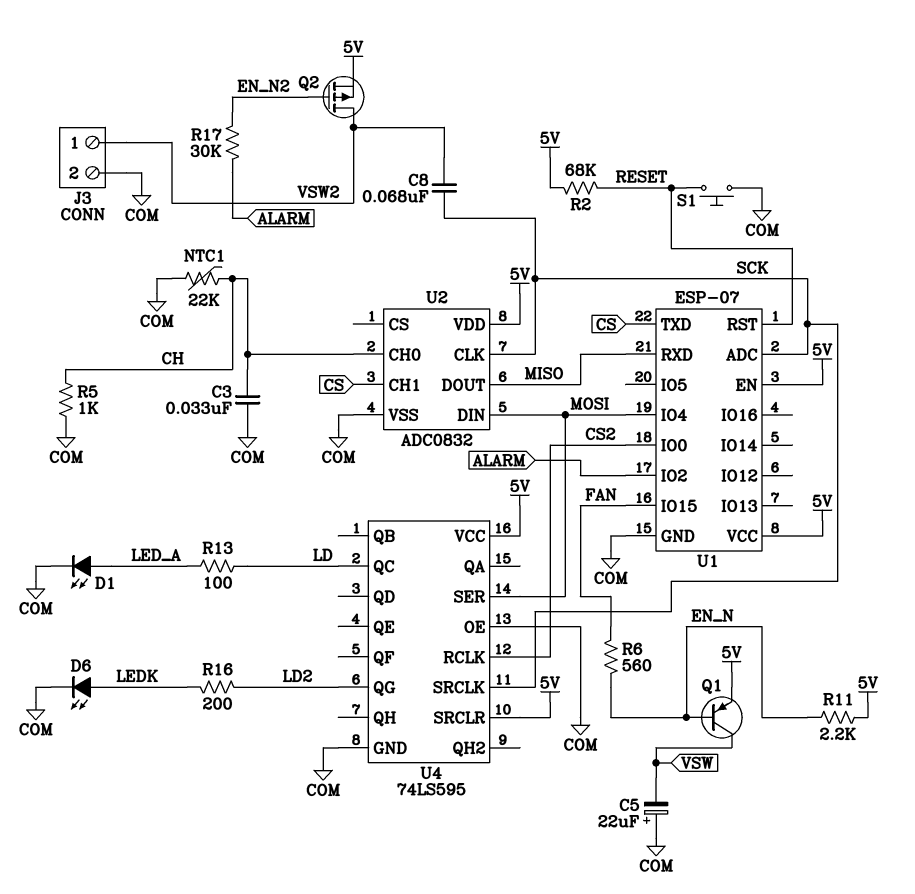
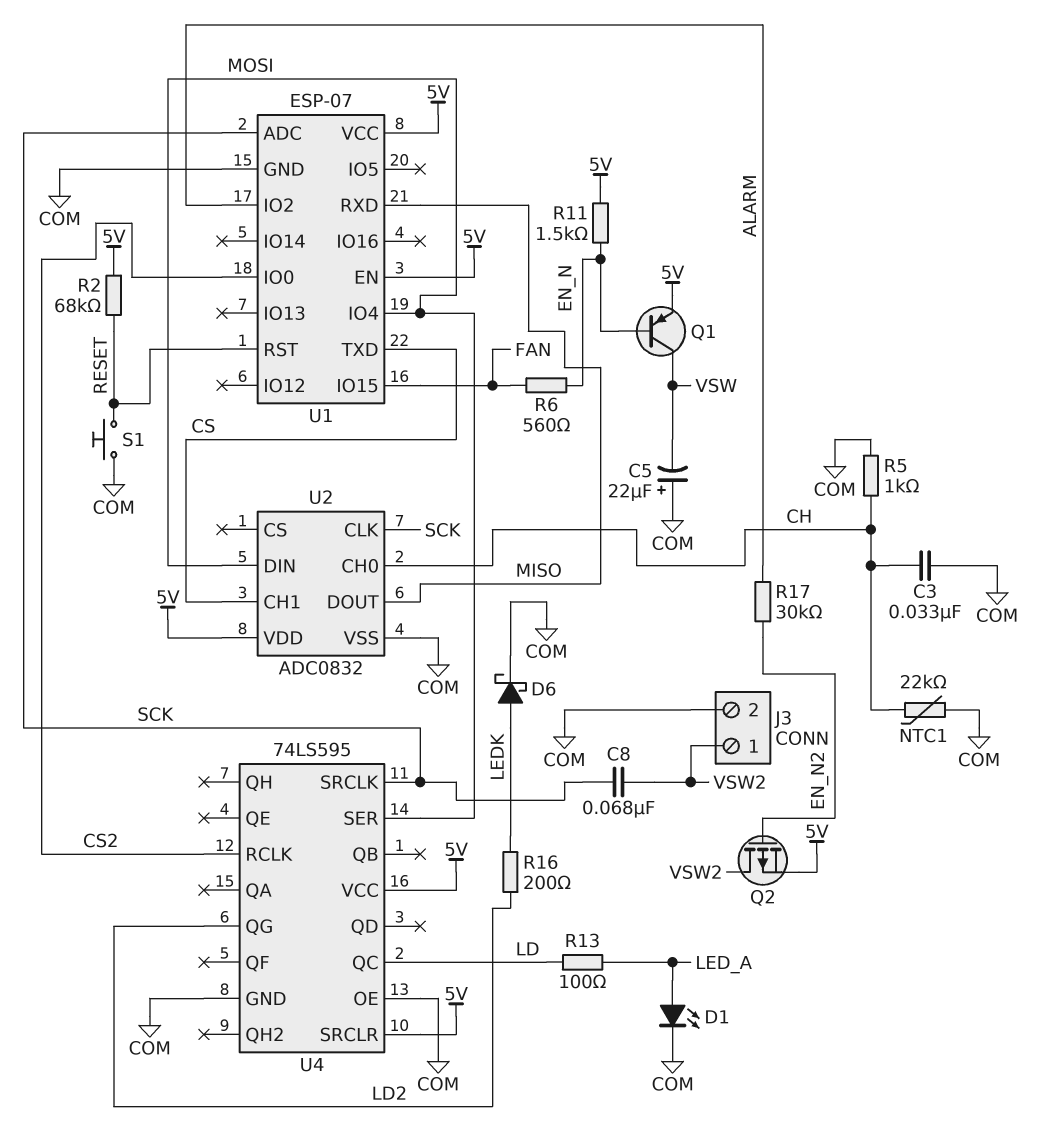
D6: LED (A LEDK, K COM) -> schottky (A LEDK, K COM)
R11: 2.2k (5V, EN_N) -> 1.5k (5V, EN_N)

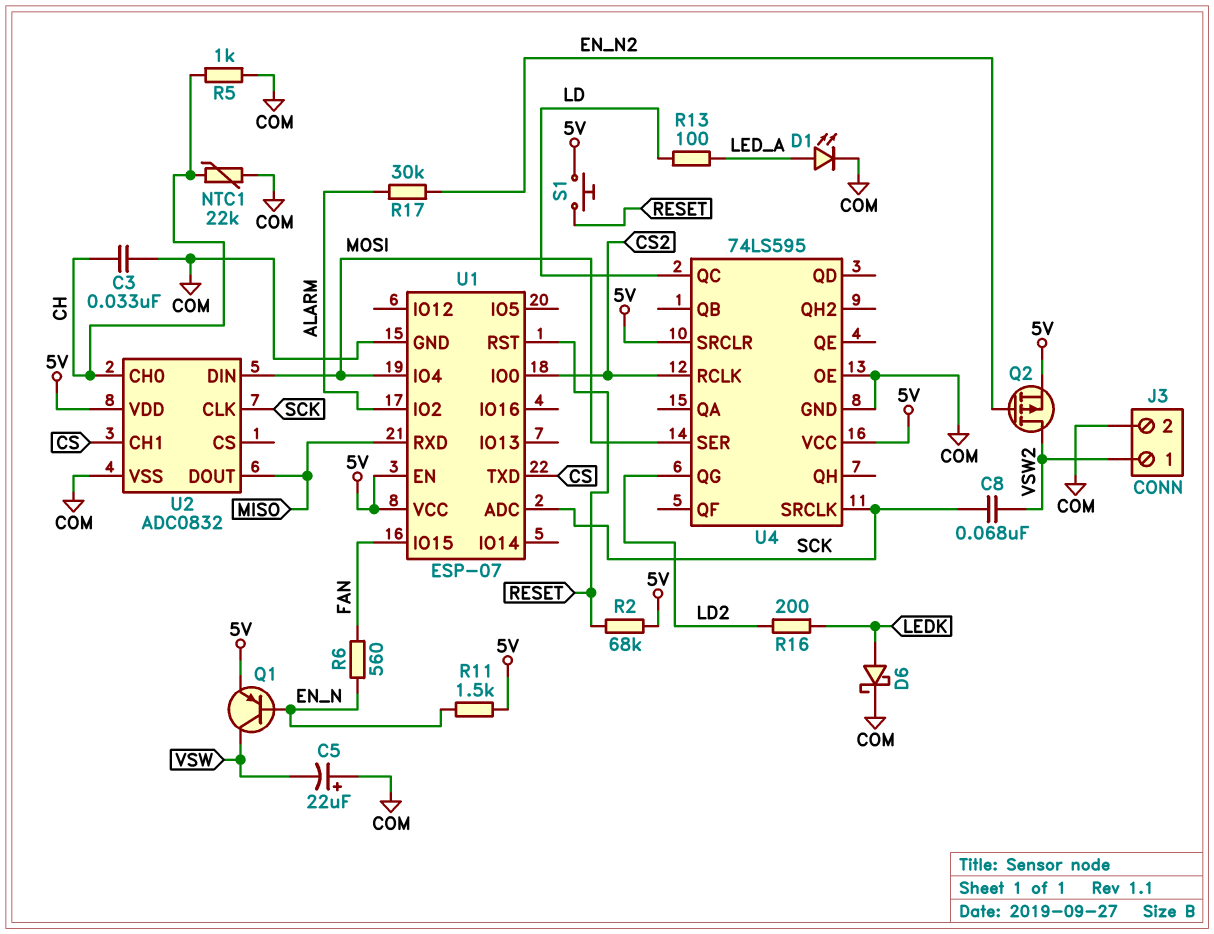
S1: button (COM, RESET) -> button (5V, RESET)

